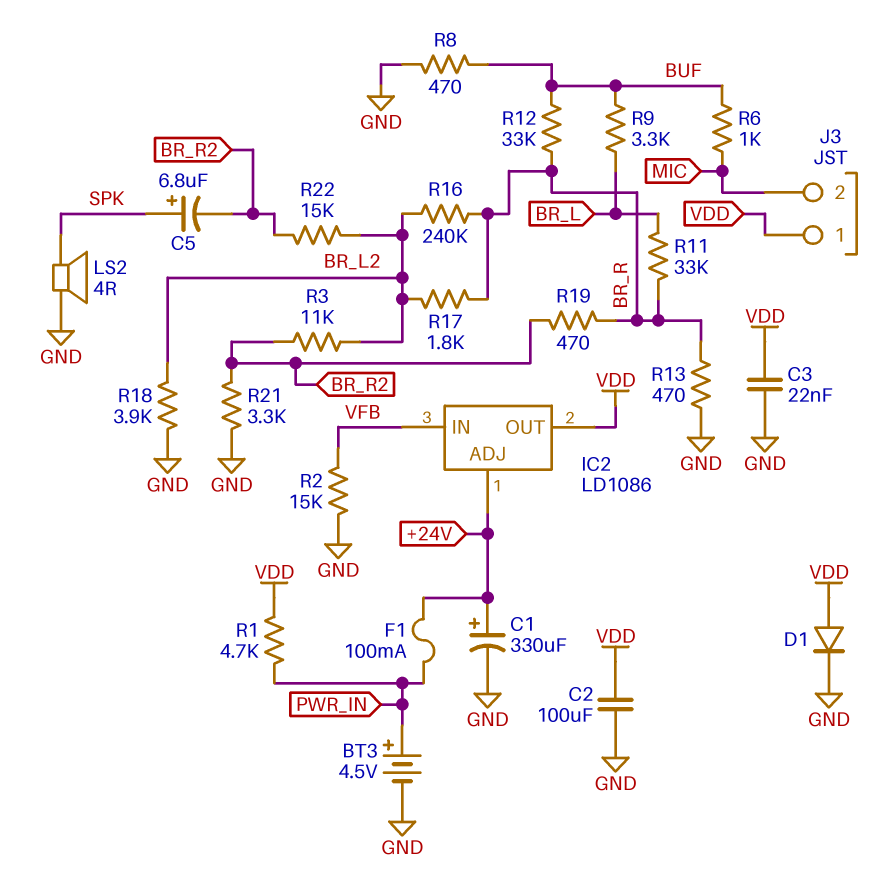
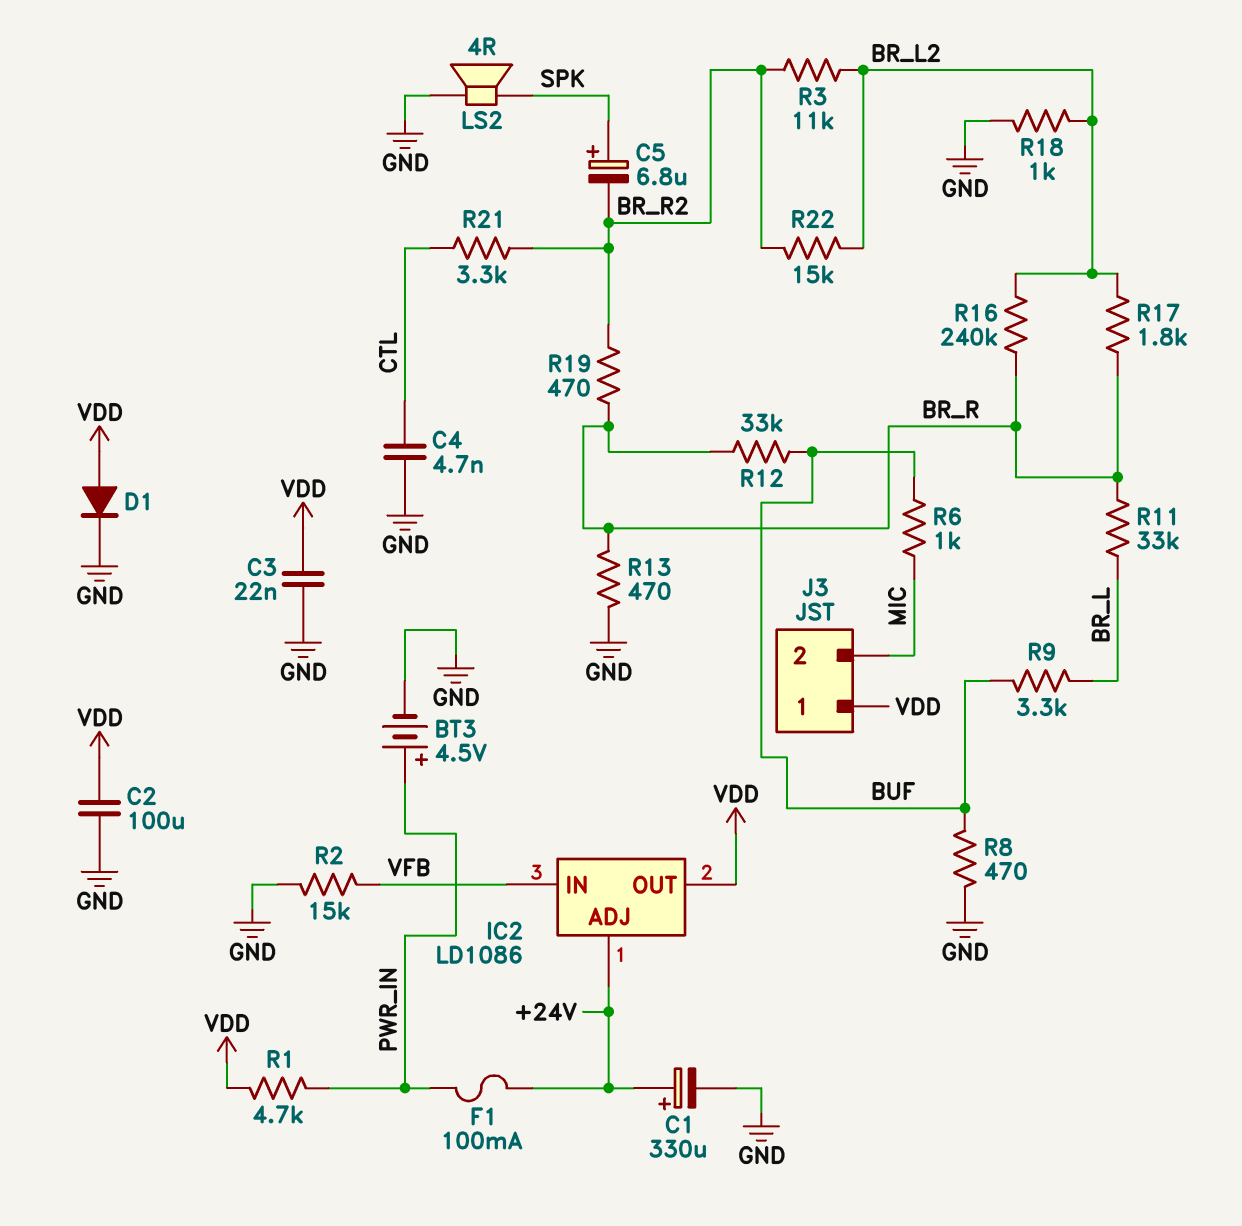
C4: none -> 4.7nF (CTL, GND)
R18: 3.9k (BR_L2, GND) -> 1k (BR_L2, GND)
R21: 3.3k (BR_R2, GND) -> 3.3k (BR_R2, CTL)

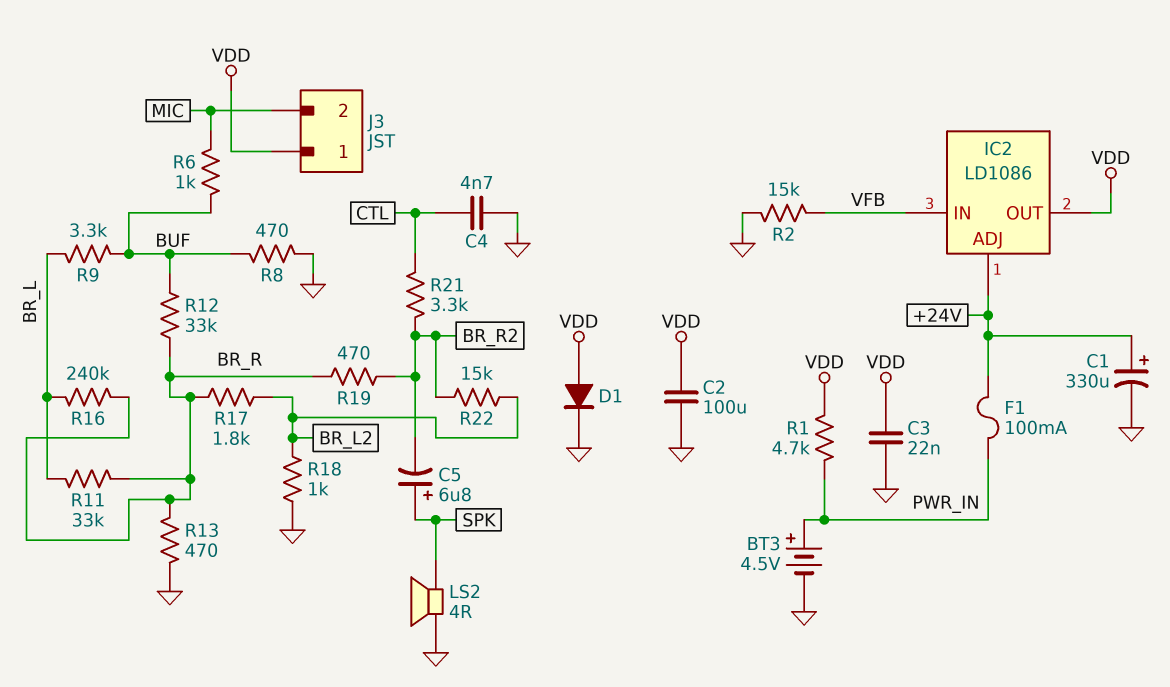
R3: 11k (BR_L2, BR_R2) -> none
R16: 240k (BR_L2, BR_R) -> 240k (BR_L, BR_R)

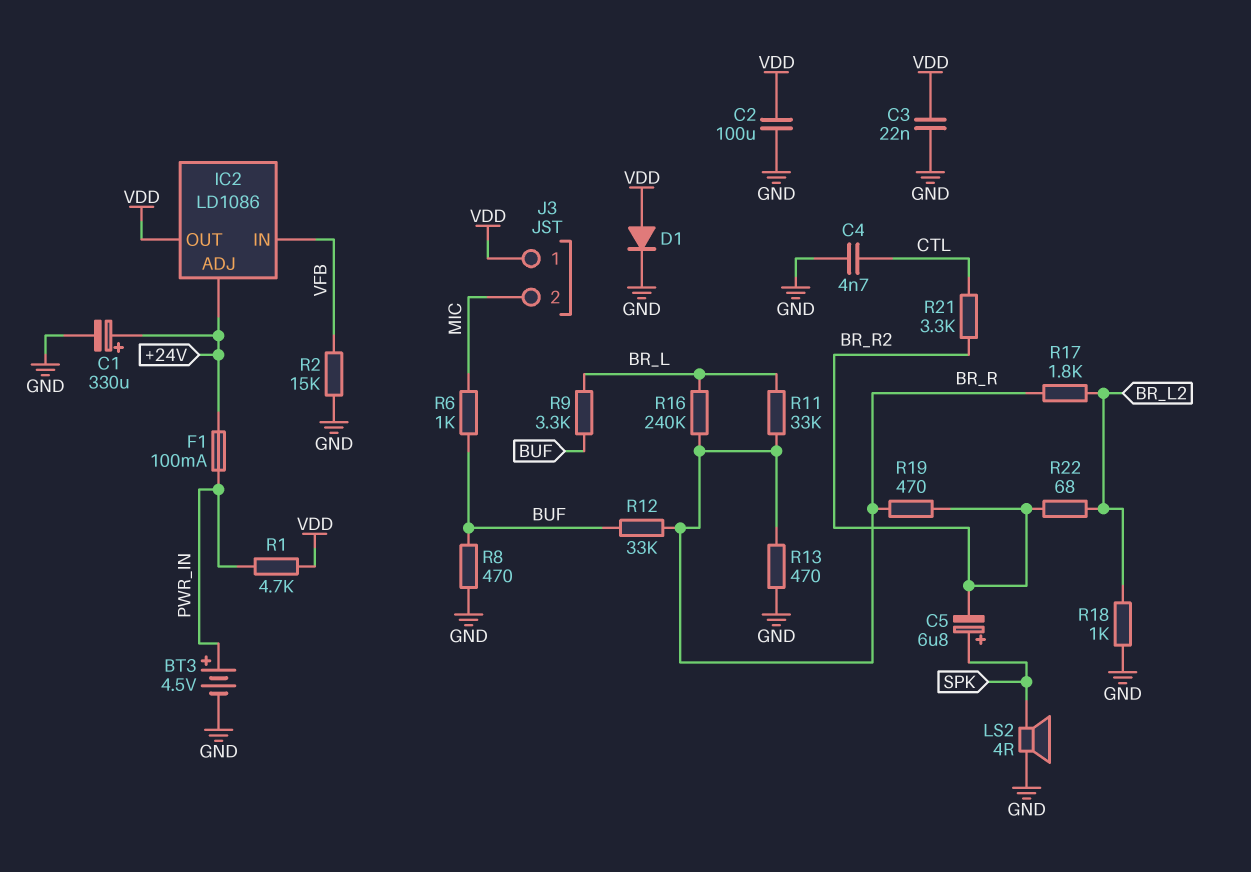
R22: 15k (BR_L2, BR_R2) -> 68 (BR_L2, BR_R2)

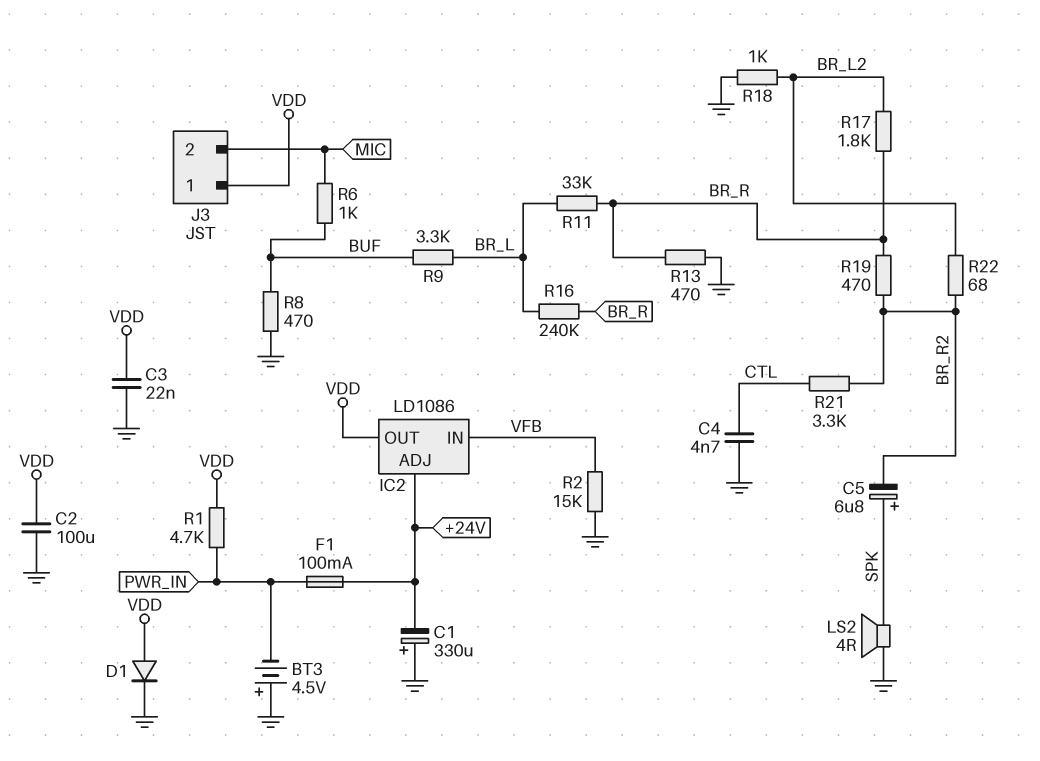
BT3: 4.5V (plus PWR_IN, minus GND) -> 4.5V (plus GND, minus PWR_IN)
C1: 330uF (plus +24V, minus GND) -> 330uF (plus GND, minus +24V)
R12: 33k (BR_R, BUF) -> none

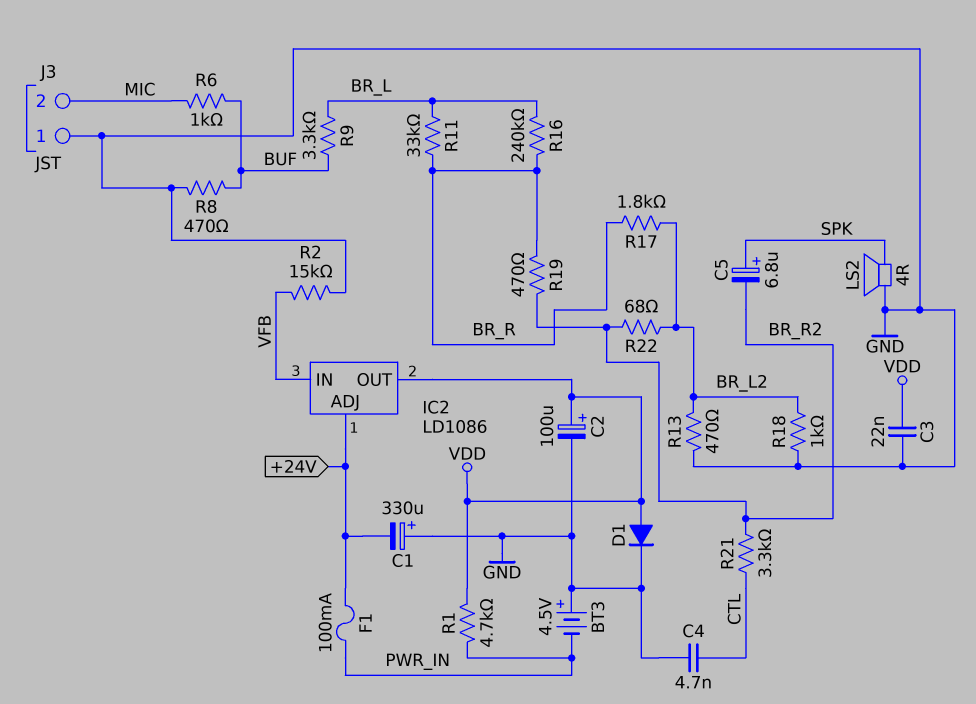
C2: 100uF (GND, VDD) -> 100uF (plus VDD, minus GND)
J3 pin 1: VDD -> GND
R13: 470 (BR_R, GND) -> 470 (BR_L2, GND)

